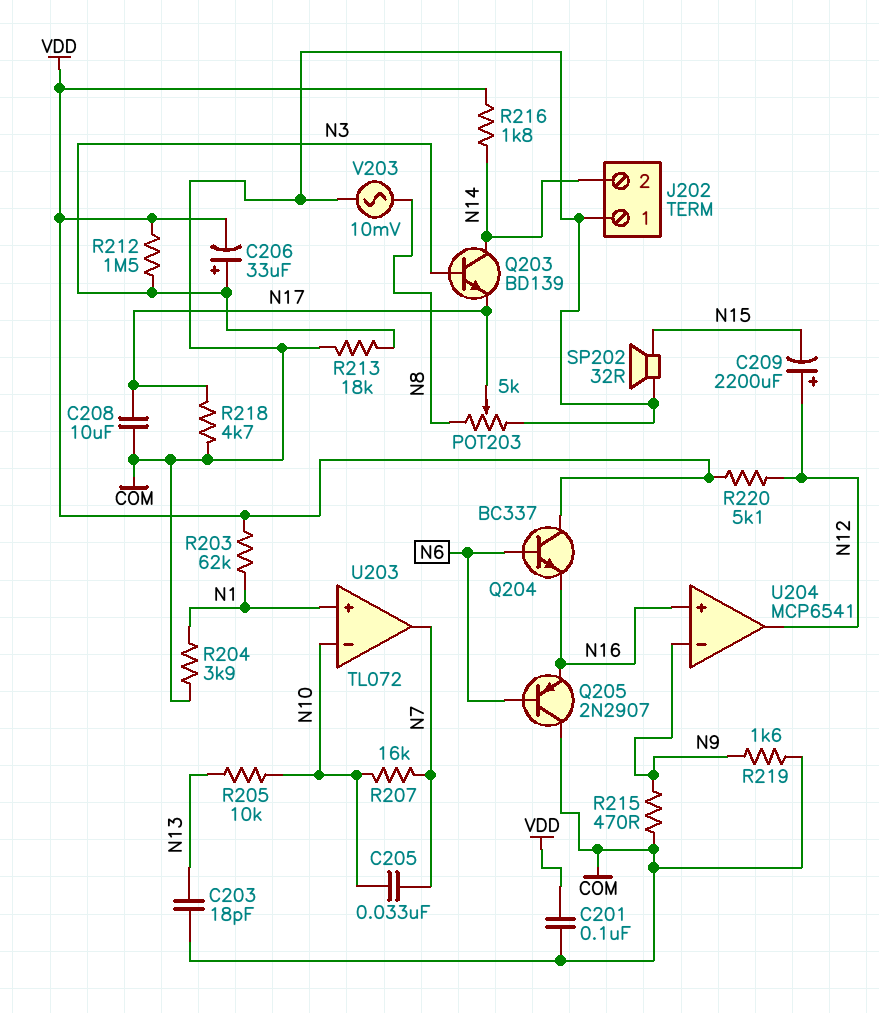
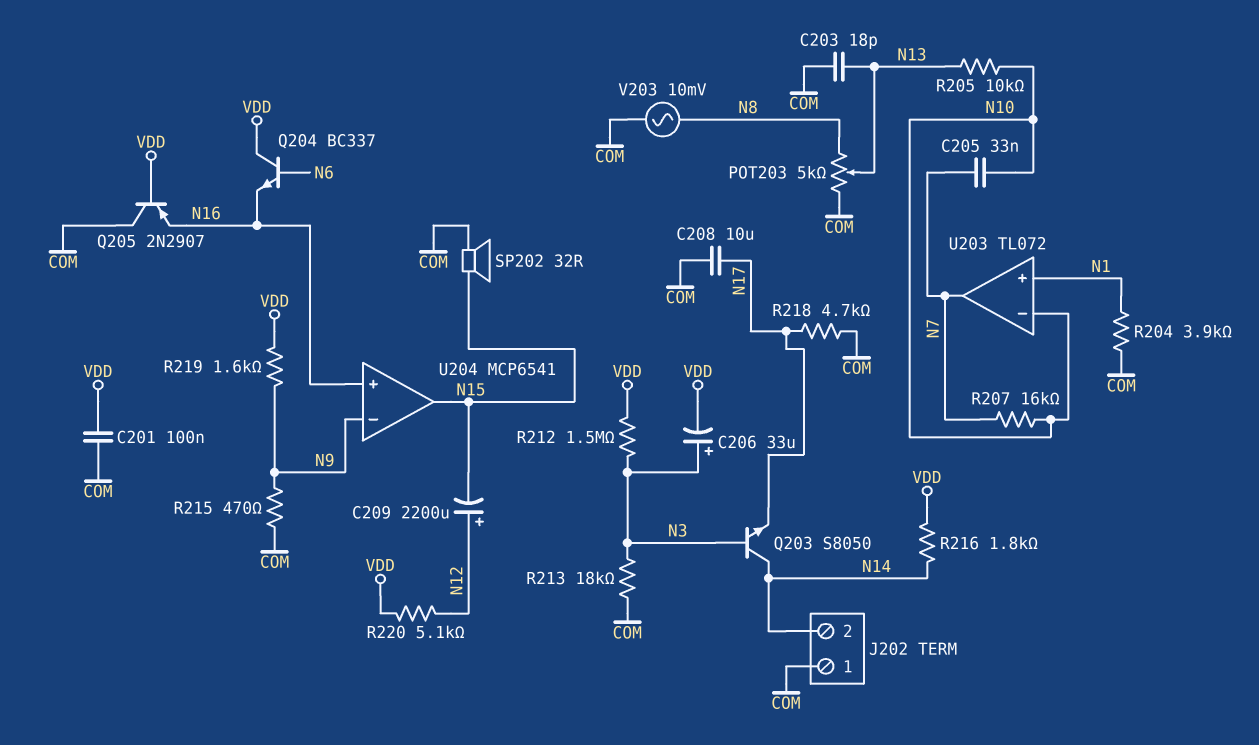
POT203: 5k (COM, N8, wiper N17) -> 5k (COM, N8, wiper N13)
Q203: NPN BD139 (B N3, C N14, E N17) -> NPN S8050 (B N3, C N14, E N17)
Q205: PNP 2N2907 (B N6, C COM, E N16) -> PNP 2N2907 (B VDD, C COM, E N16)
R203: 62k (N1, VDD) -> none
R219: 1.6k (COM, N9) -> 1.6k (N9, VDD)
U204 pin out: N12 -> N15

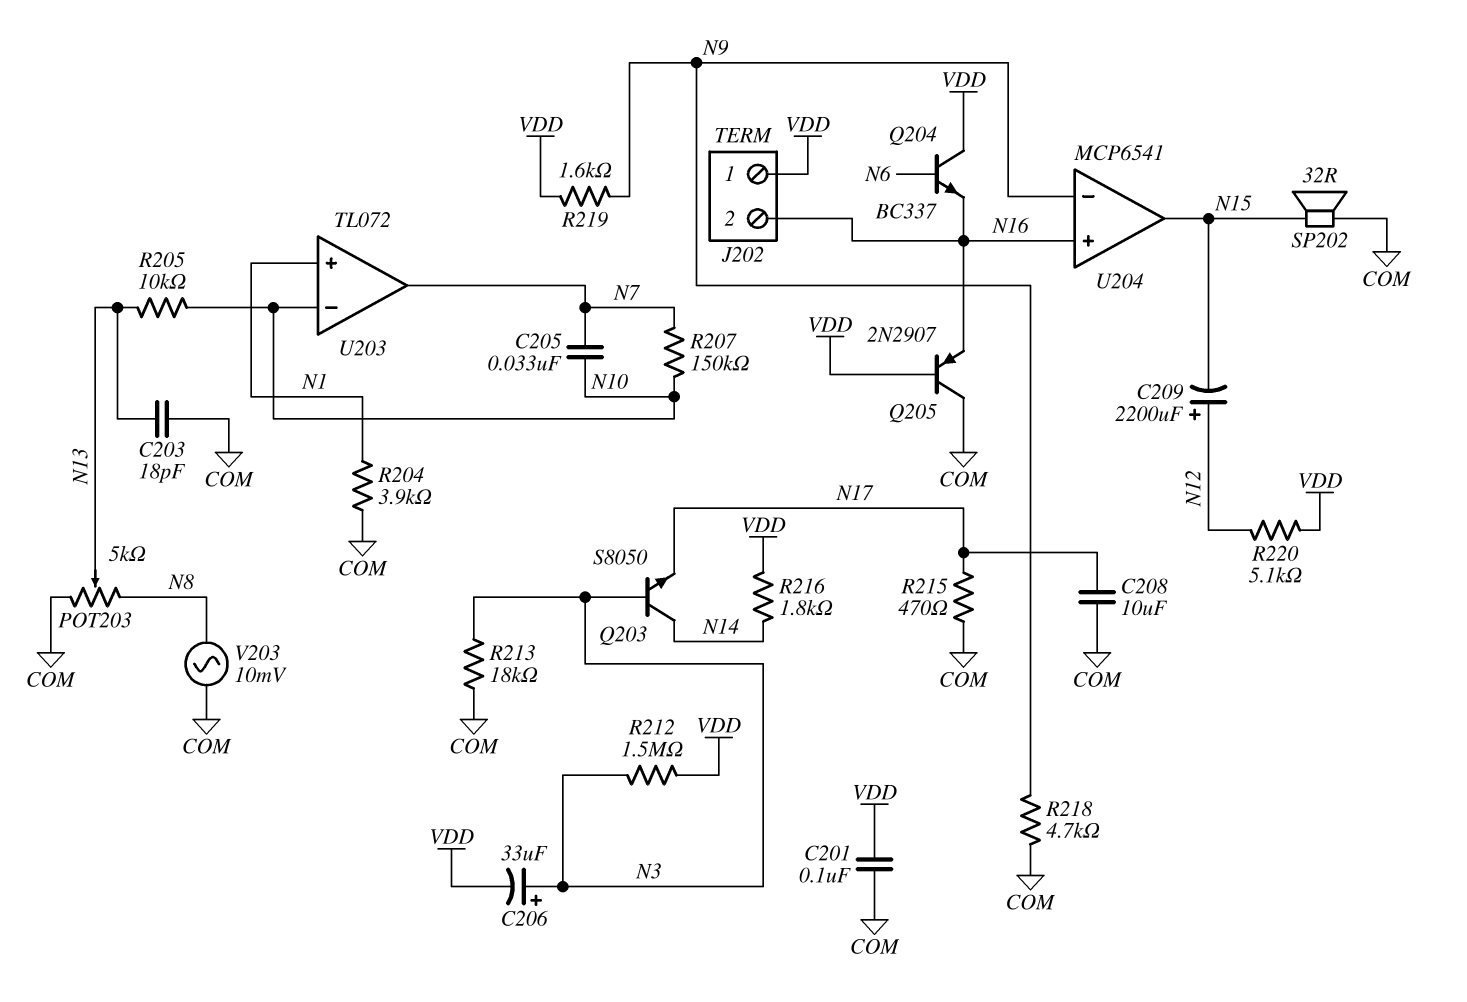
J202 pin 1: COM -> VDD
J202 pin 2: N14 -> N16
R207: 16k (N7, N10) -> 150k (N7, N10)
R215: 470 (COM, N9) -> 470 (COM, N17)
R218: 4.7k (COM, N17) -> 4.7k (COM, N9)

